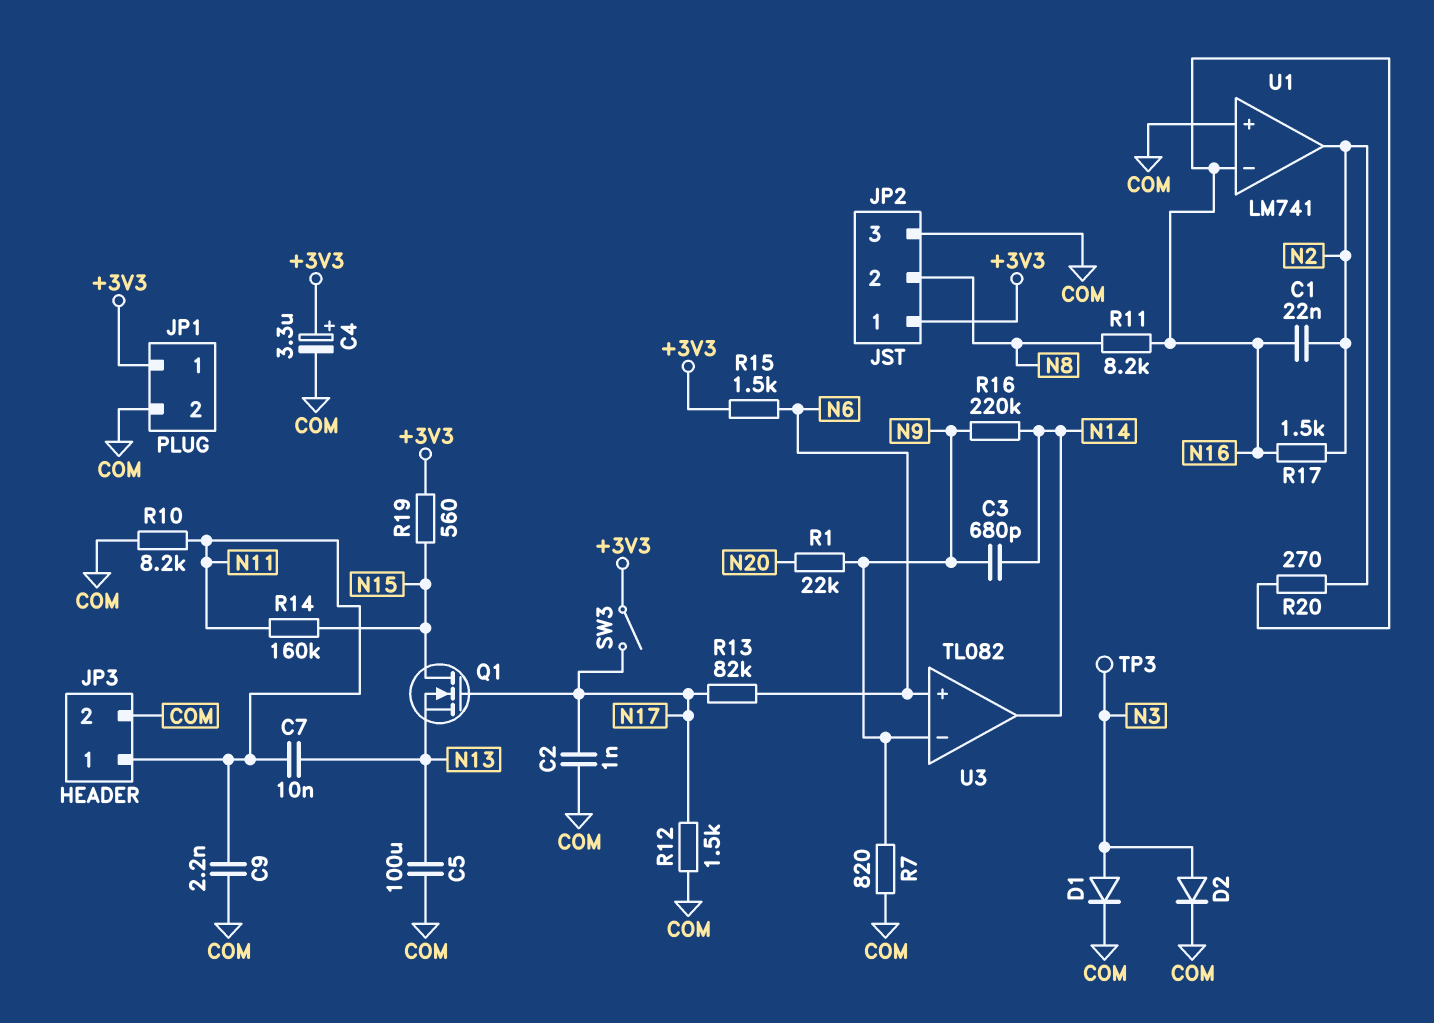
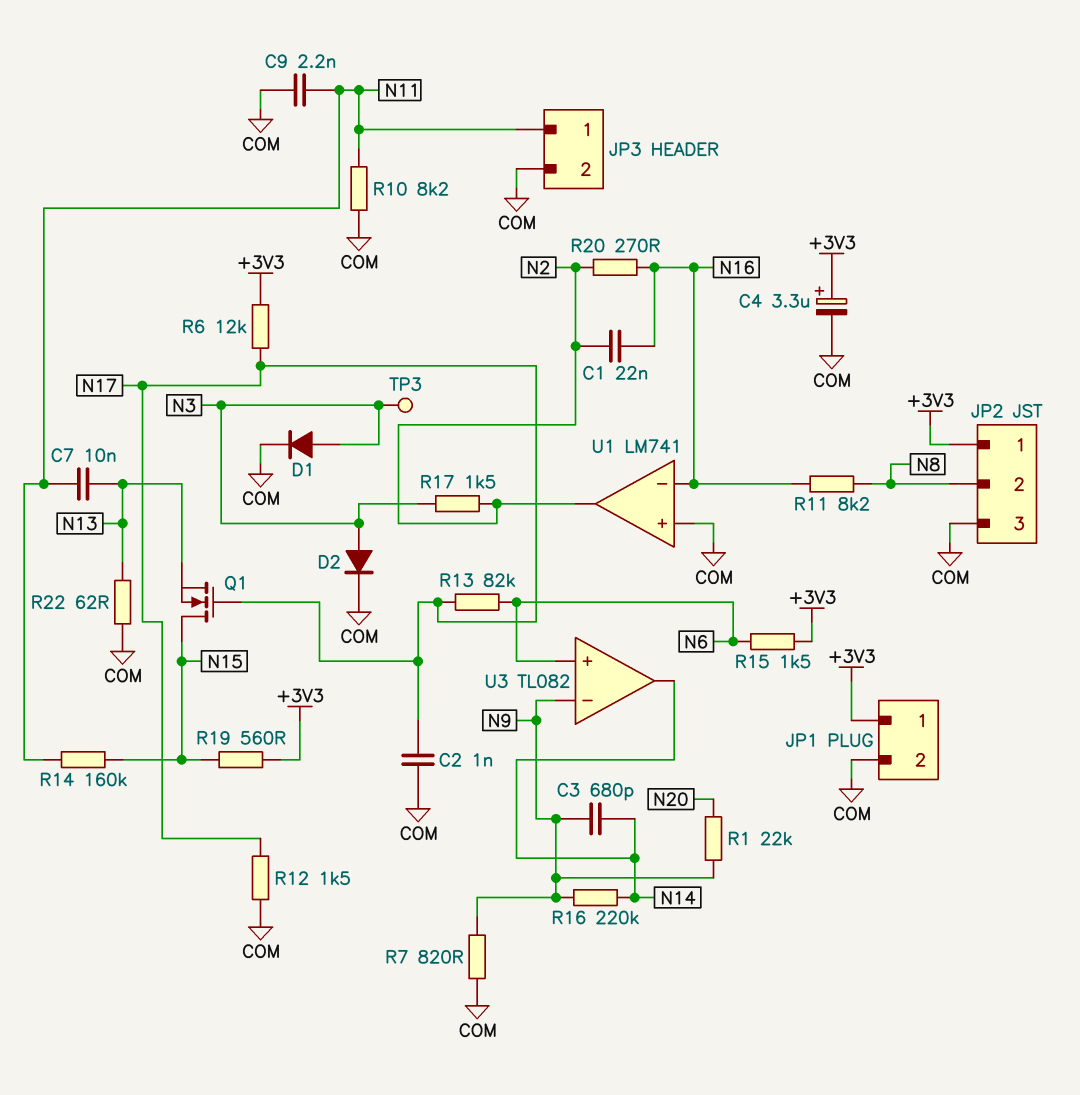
C5: 100uF (COM, N13) -> none
R6: none -> 12k (+3V3, N17)
R17: 1.5k (N2, N16) -> 1.5k (N2, N3)
R22: none -> 62 (COM, N13)
SW3: switch (+3V3, N17) -> none

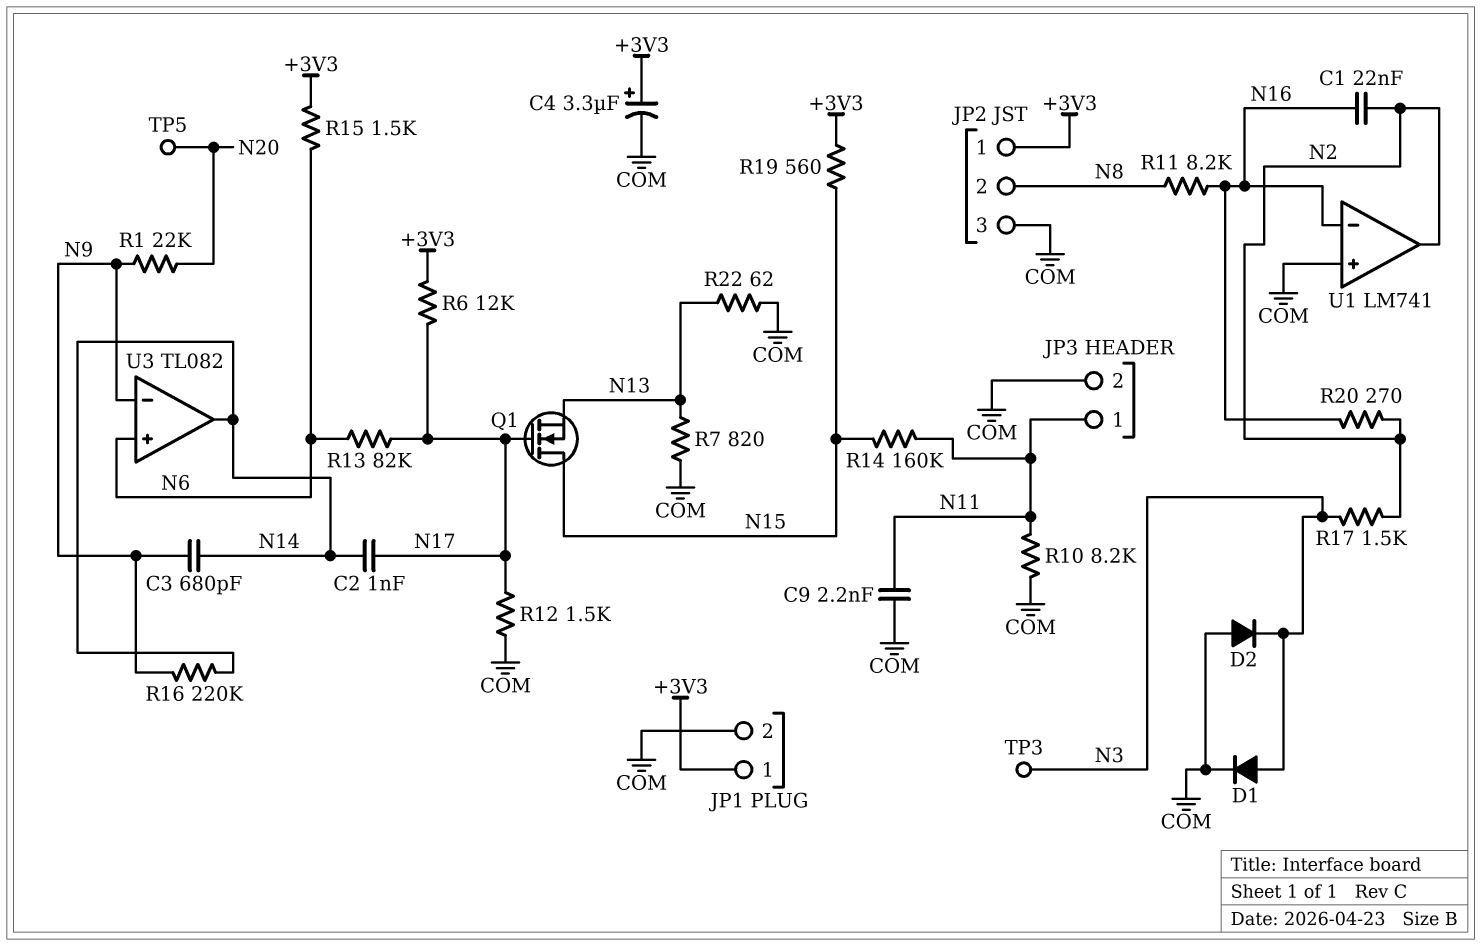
C2: 1nF (COM, N17) -> 1nF (N14, N17)
C7: 10nF (N11, N13) -> none
D2: diode (A N3, K COM) -> diode (A COM, K N3)
R7: 820 (COM, N9) -> 820 (COM, N13)
TP5: none -> test point (N20)

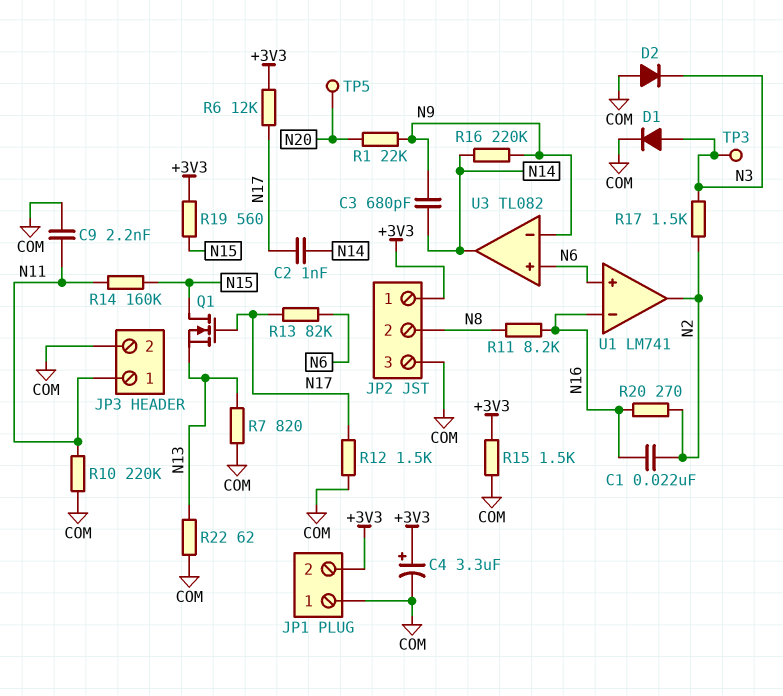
JP1 pin 1: +3V3 -> COM
JP1 pin 2: COM -> +3V3
R10: 8.2k (COM, N11) -> 220k (COM, N11)
R15: 1.5k (+3V3, N6) -> 1.5k (+3V3, COM)
U1 pin in+: COM -> N6

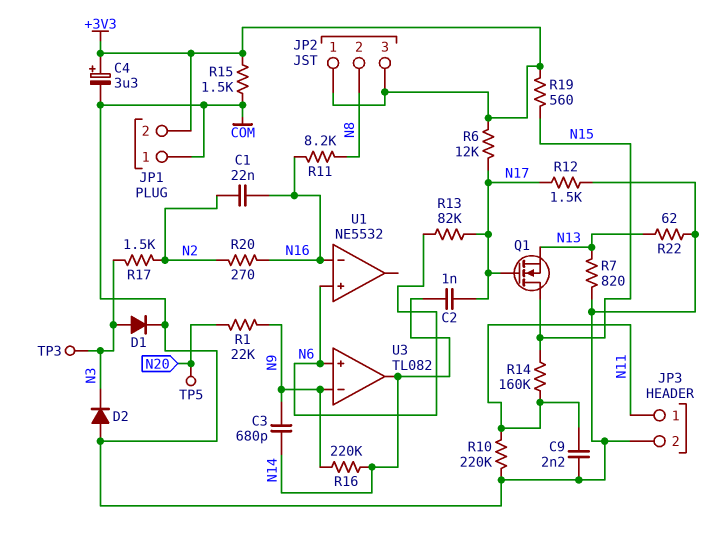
JP2 pin 3: COM -> +3V3
U1: LM741 -> NE5532
U1 pin out: N2 -> none

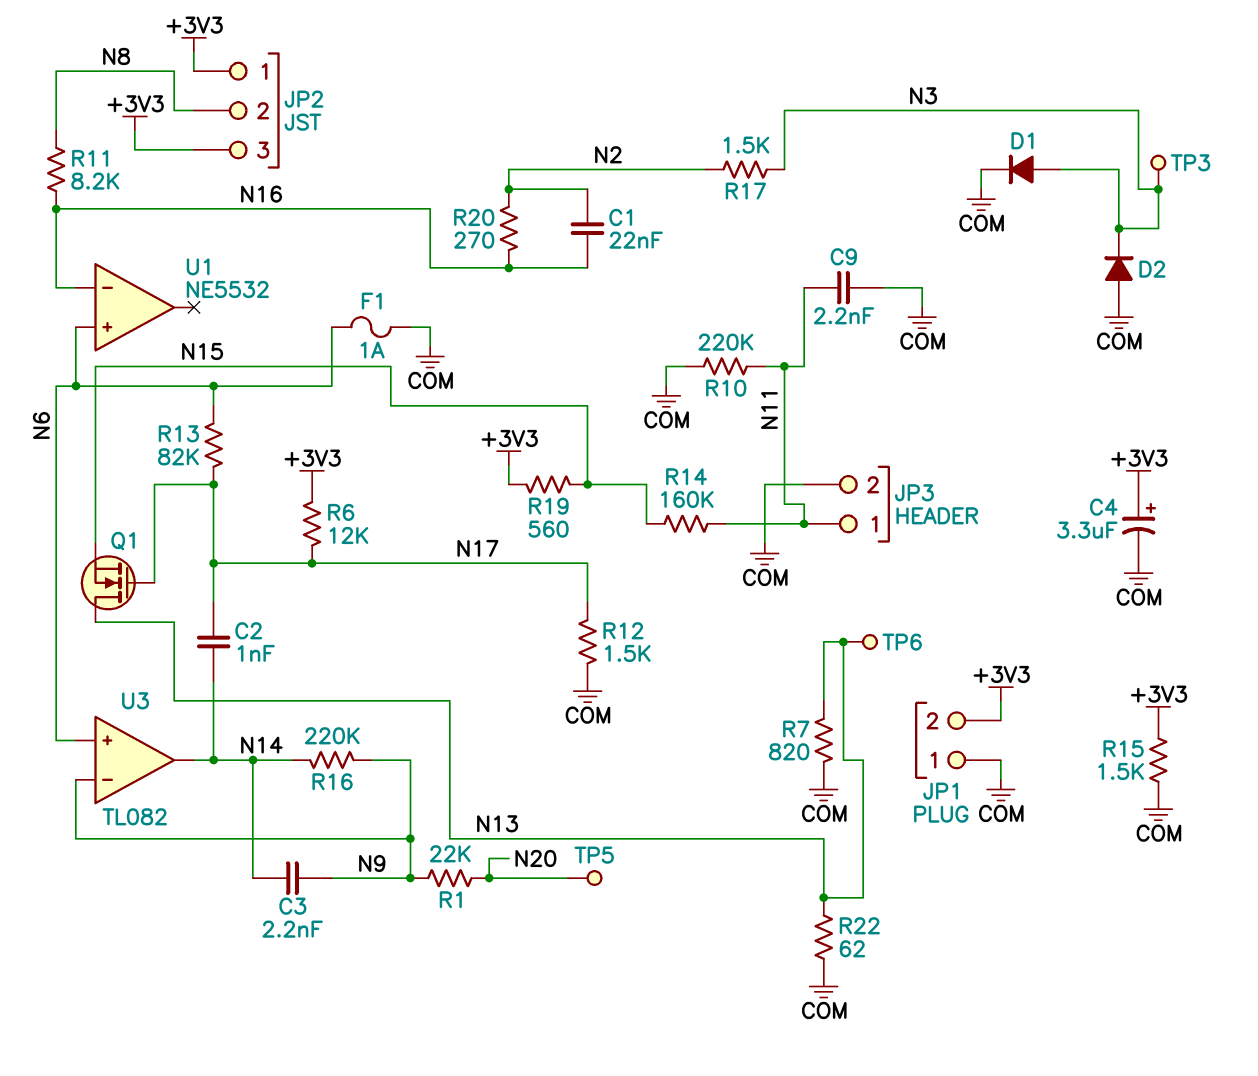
C3: 680pF (N9, N14) -> 2.2nF (N9, N14)
F1: none -> 1A (COM, N6)
Q1: NMOS (G N17, D N15, S N13) -> NMOS (G N17, D N13, S N15)
TP6: none -> test point (N13)

